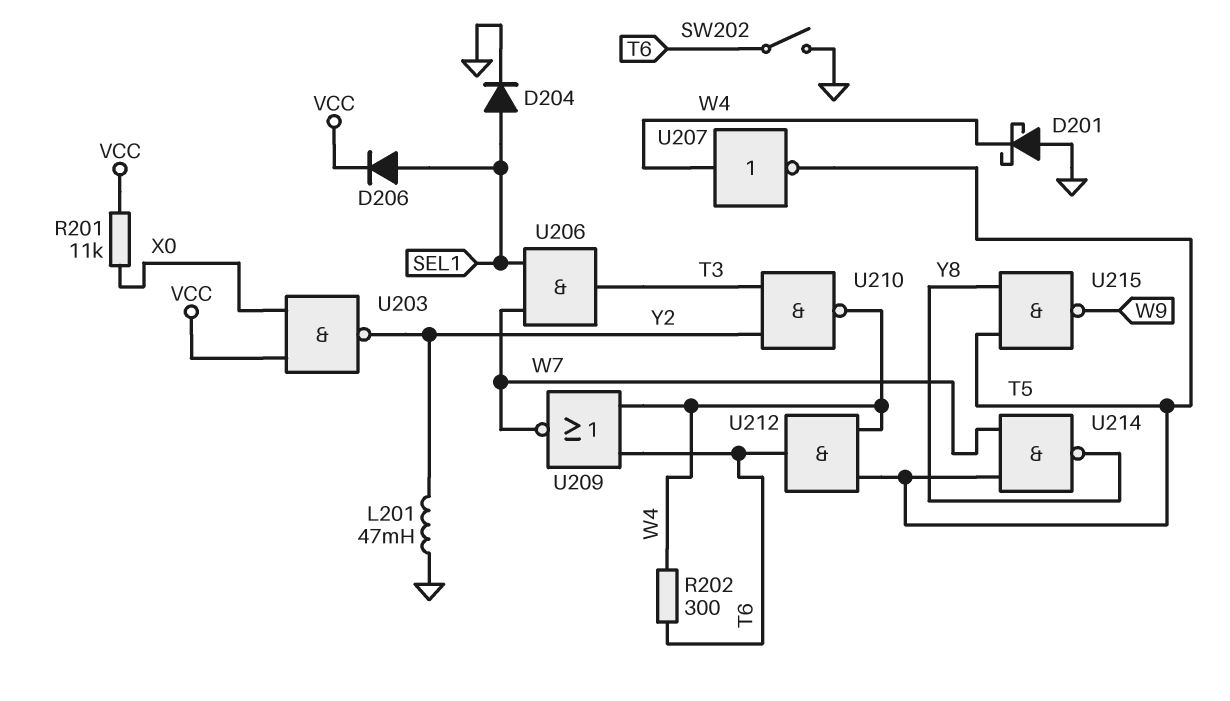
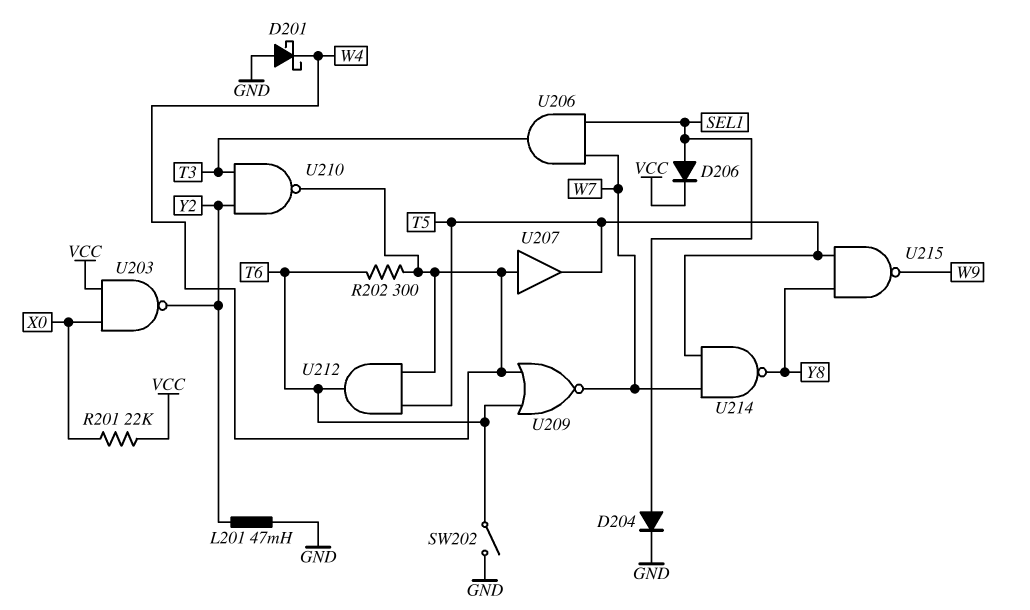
R201: 11k (VCC, X0) -> 22k (VCC, X0)
U207: NOT (in W4, out T5) -> buffer (in W4, out T5)

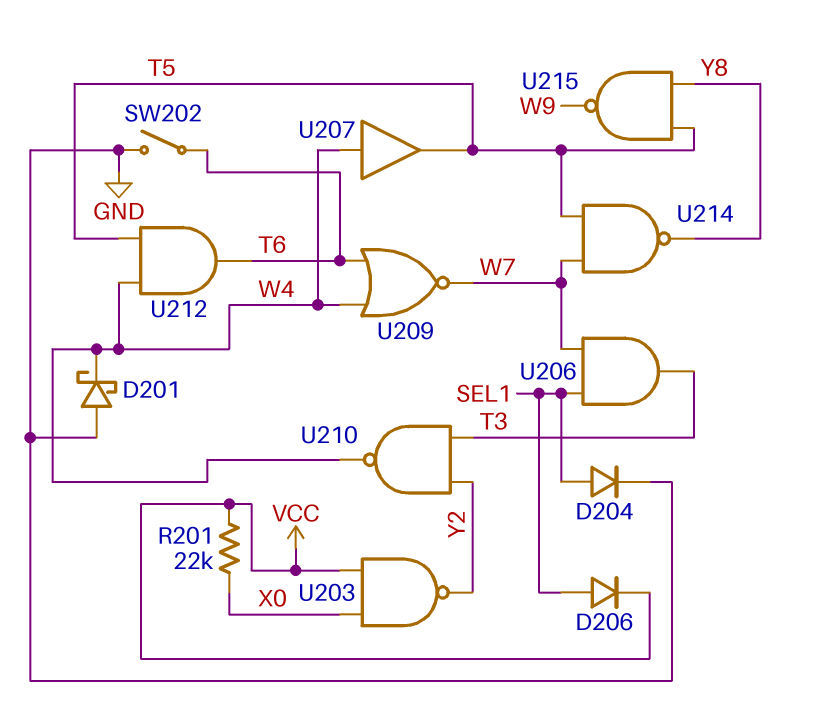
L201: 47mH (GND, Y2) -> none
R202: 300 (T6, W4) -> none

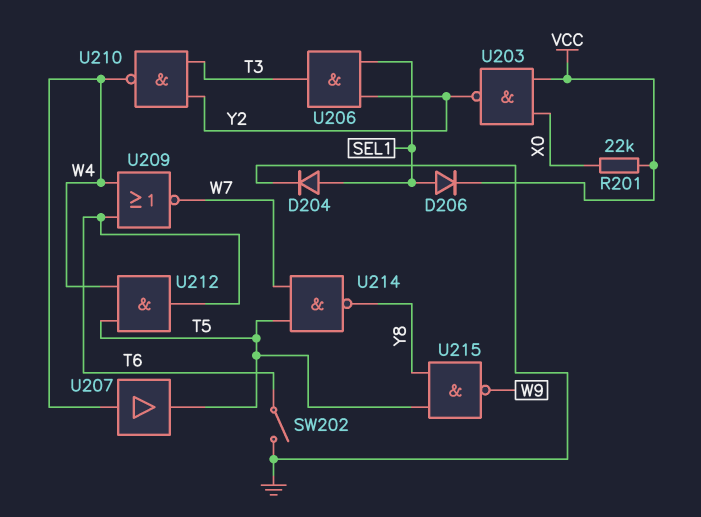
D201: schottky (A GND, K W4) -> none
U206: AND (in SEL1, in W7, out T3) -> AND (in SEL1, in Y2, out T3)

